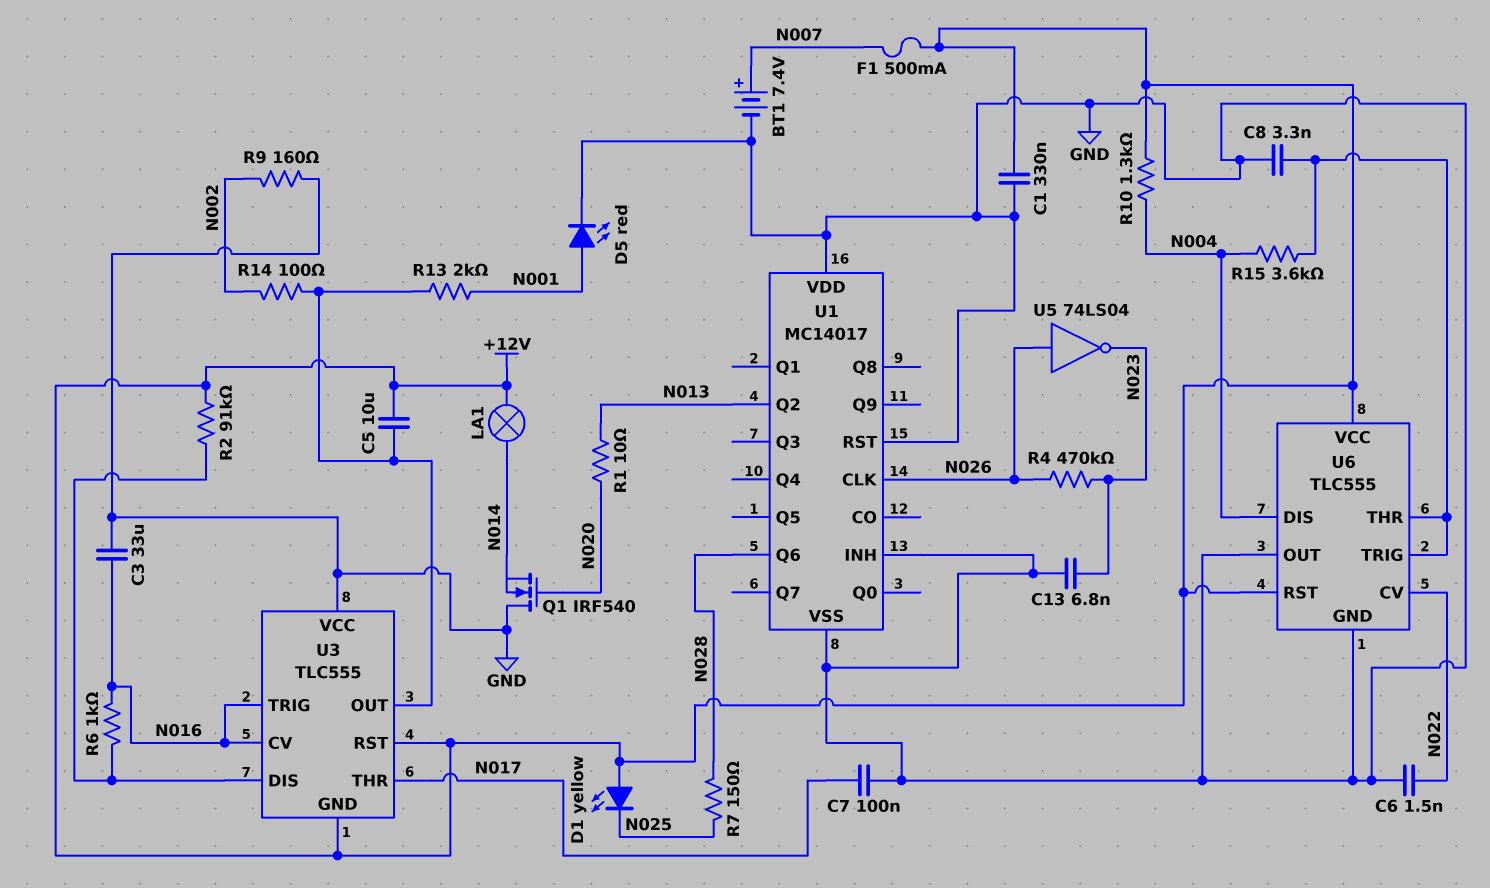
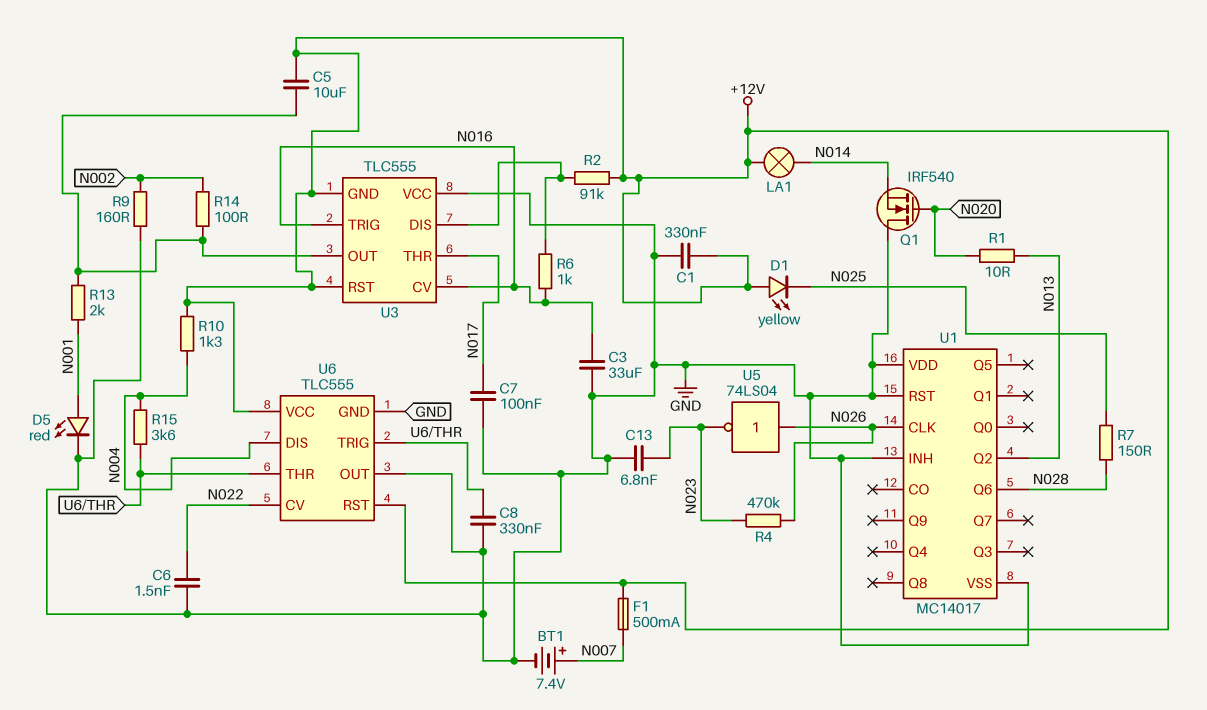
C8: 3.3nF (GND, U6/THR) -> 330nF (GND, U6/THR)

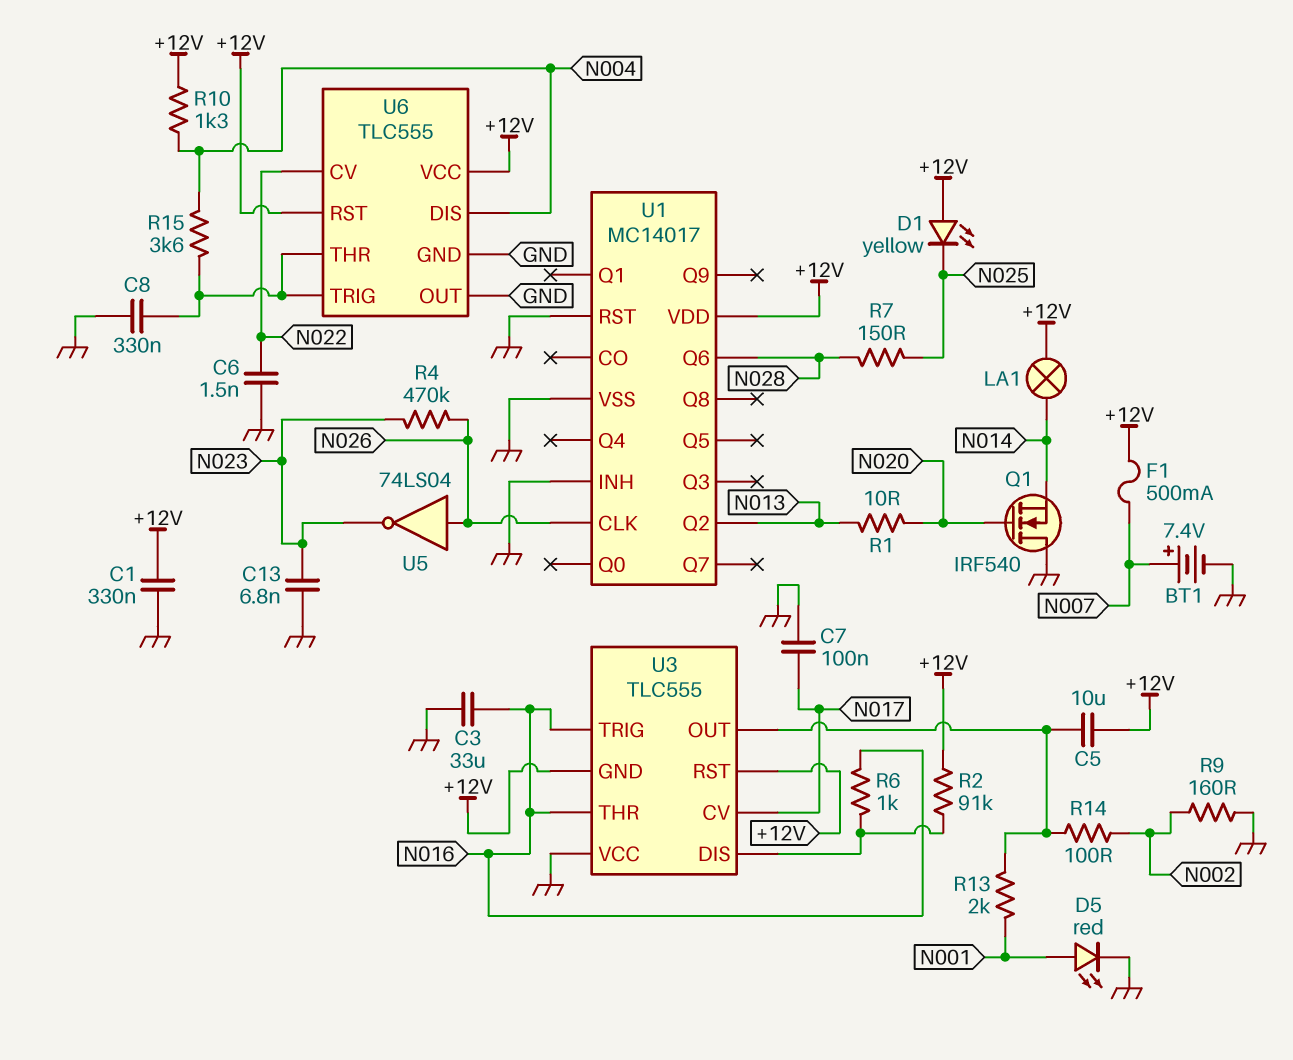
U1 pin VDD: GND -> +12V
U3 pin CV: N016 -> N017
U3 pin THR: N017 -> N016

